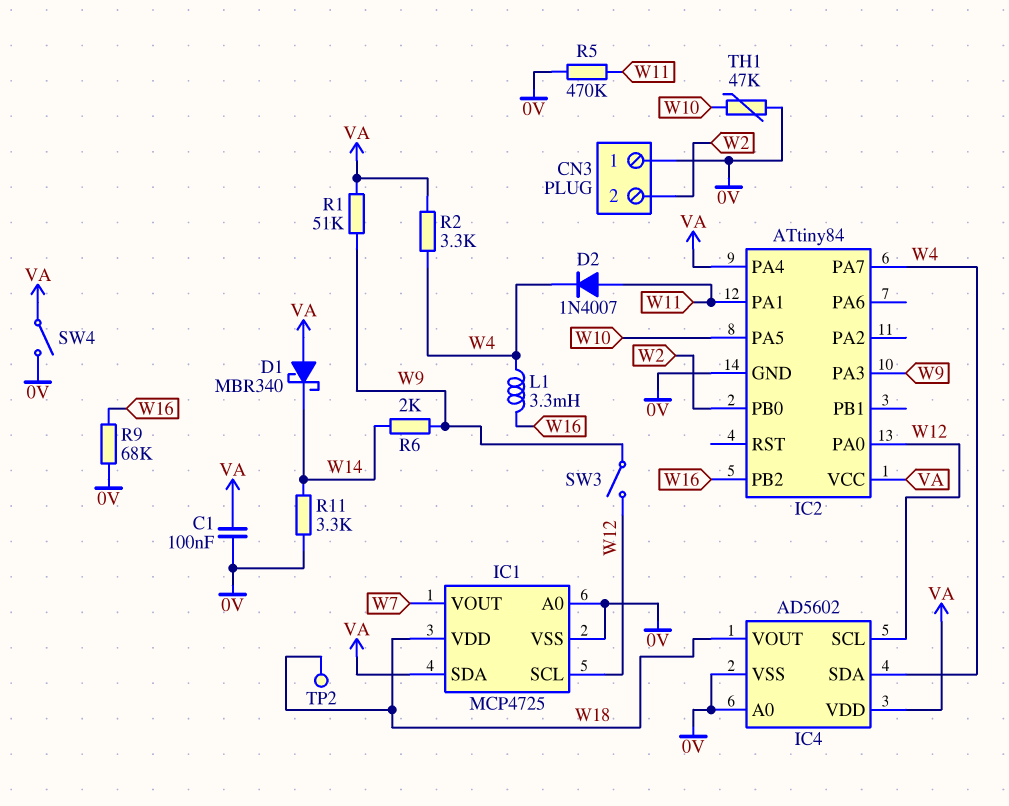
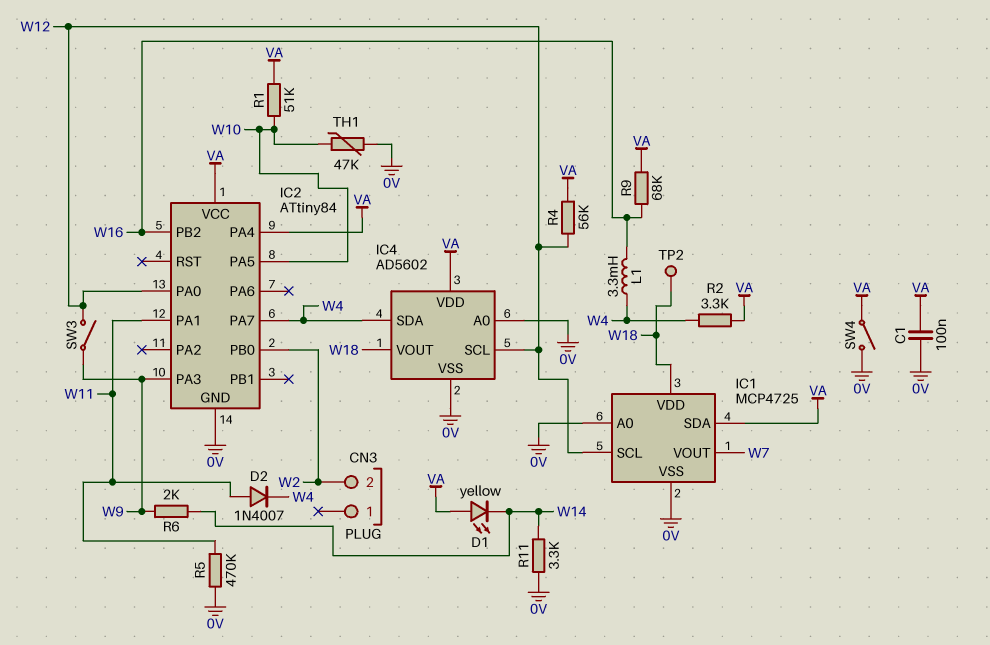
CN3 pin 1: 0V -> none
D1: schottky MBR340 (A VA, K W14) -> LED yellow (A VA, K W14)
R1: 51k (VA, W9) -> 51k (VA, W10)
R4: none -> 56k (VA, W12)
R9: 68k (0V, W16) -> 68k (VA, W16)

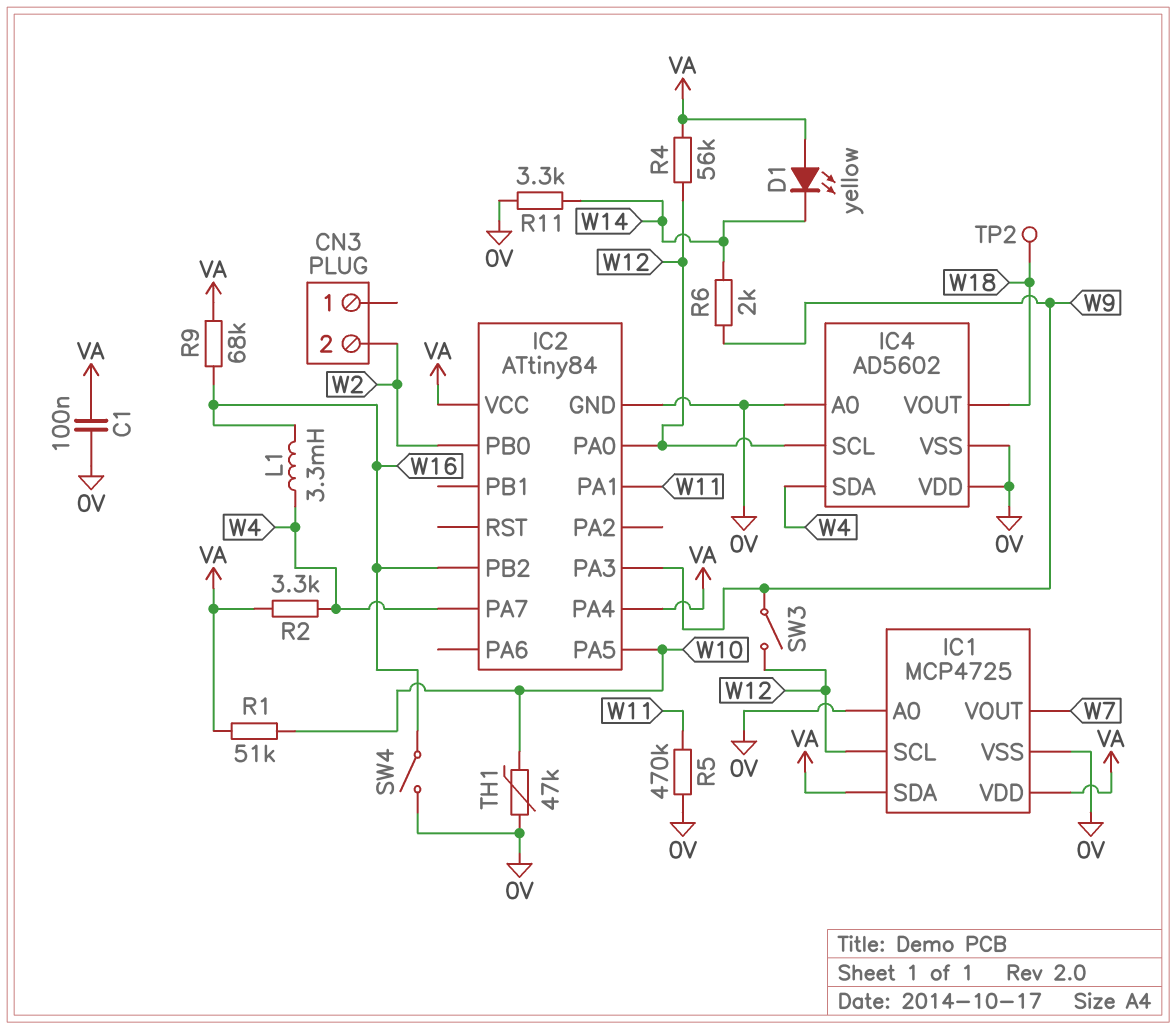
D2: diode 1N4007 (A W11, K W4) -> none
IC1 pin VDD: W18 -> VA
IC4 pin VDD: VA -> 0V
SW4: switch (0V, VA) -> switch (0V, W16)

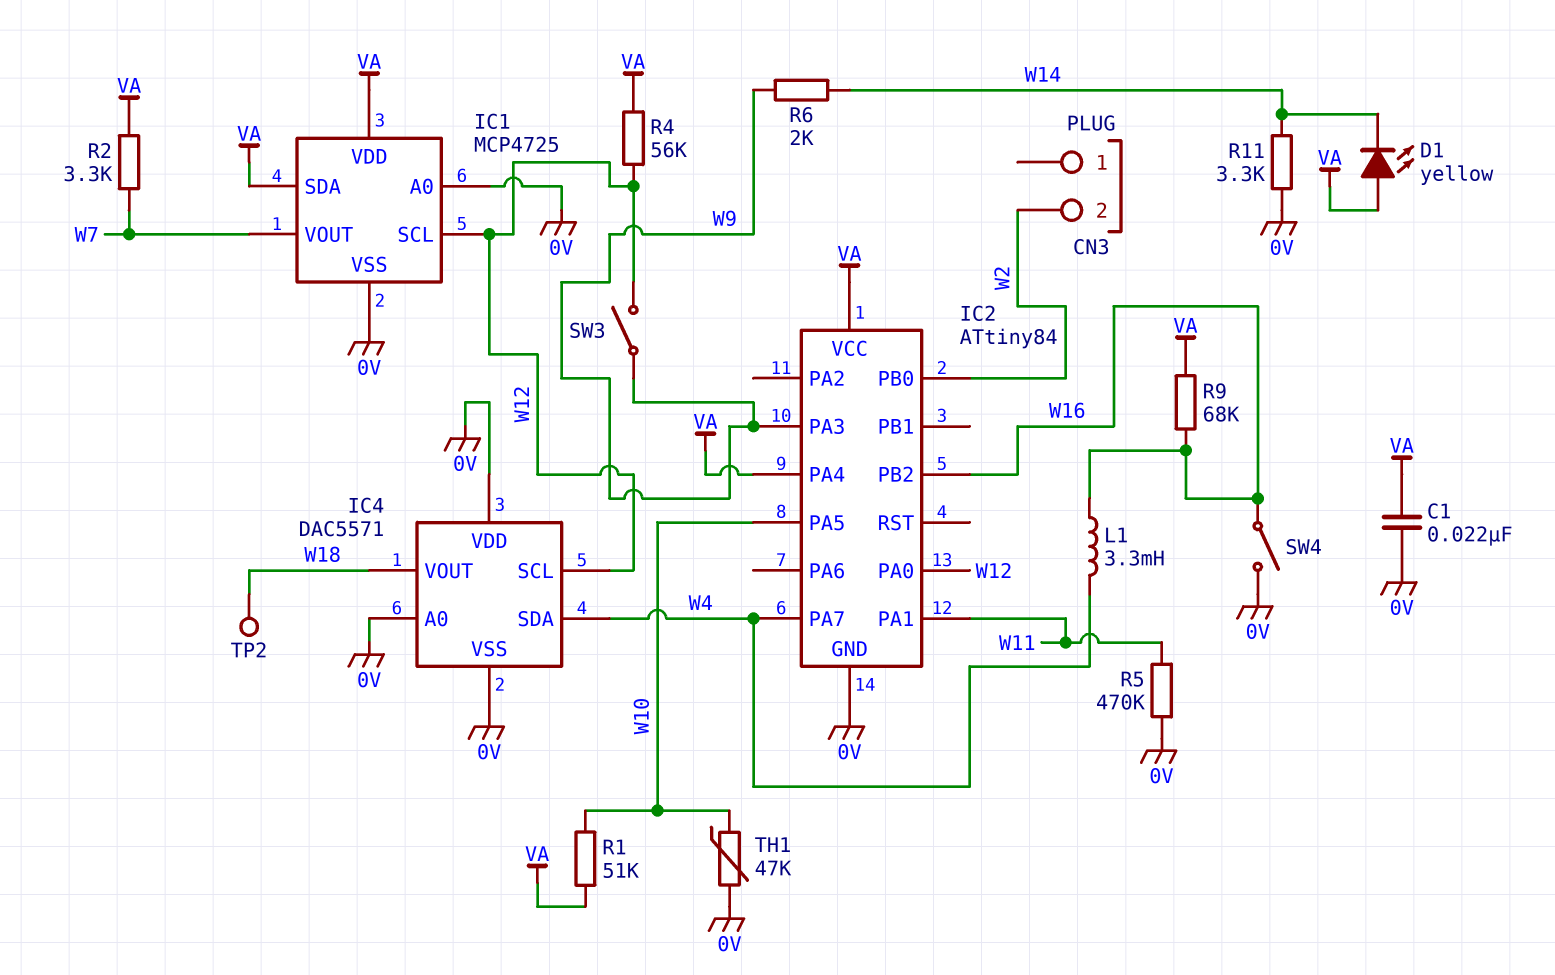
C1: 100nF (0V, VA) -> 22nF (0V, VA)
IC4: AD5602 -> DAC5571
R2: 3.3k (VA, W4) -> 3.3k (VA, W7)

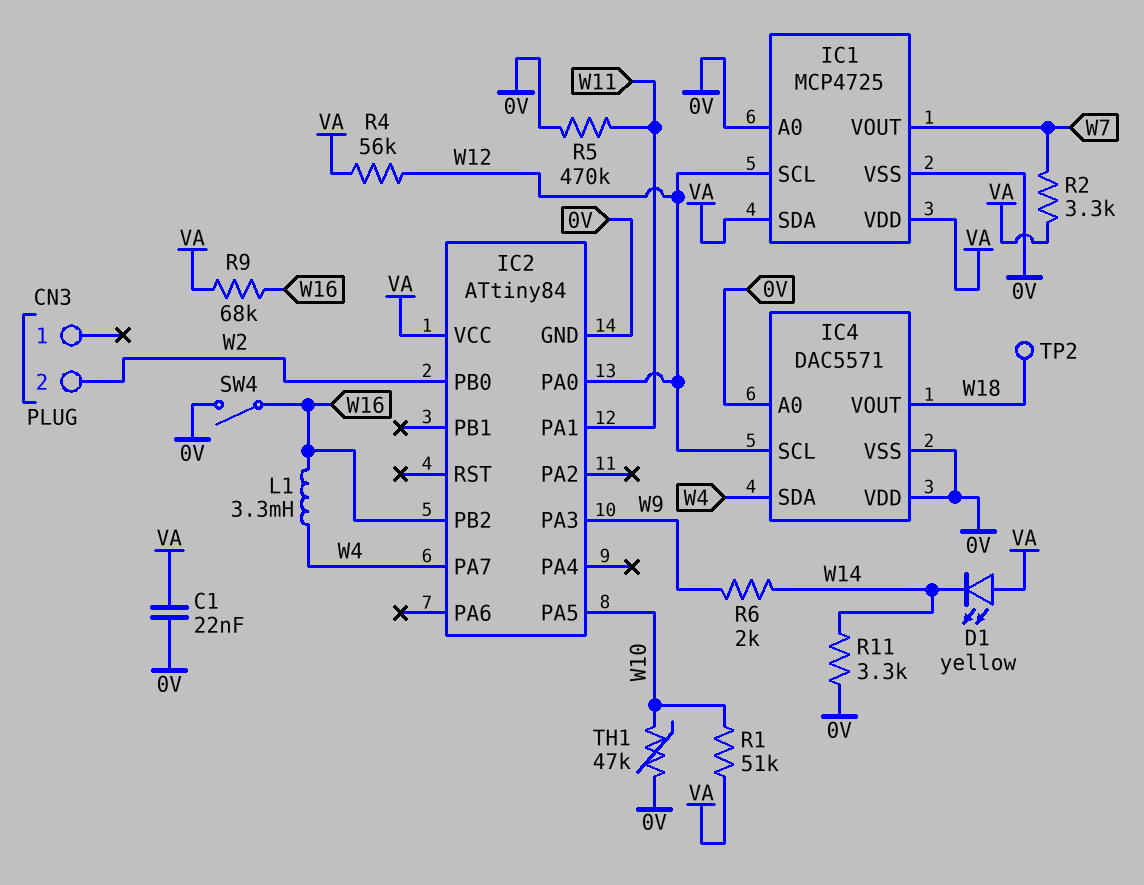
IC2 pin PA4: VA -> none
SW3: switch (W9, W12) -> none

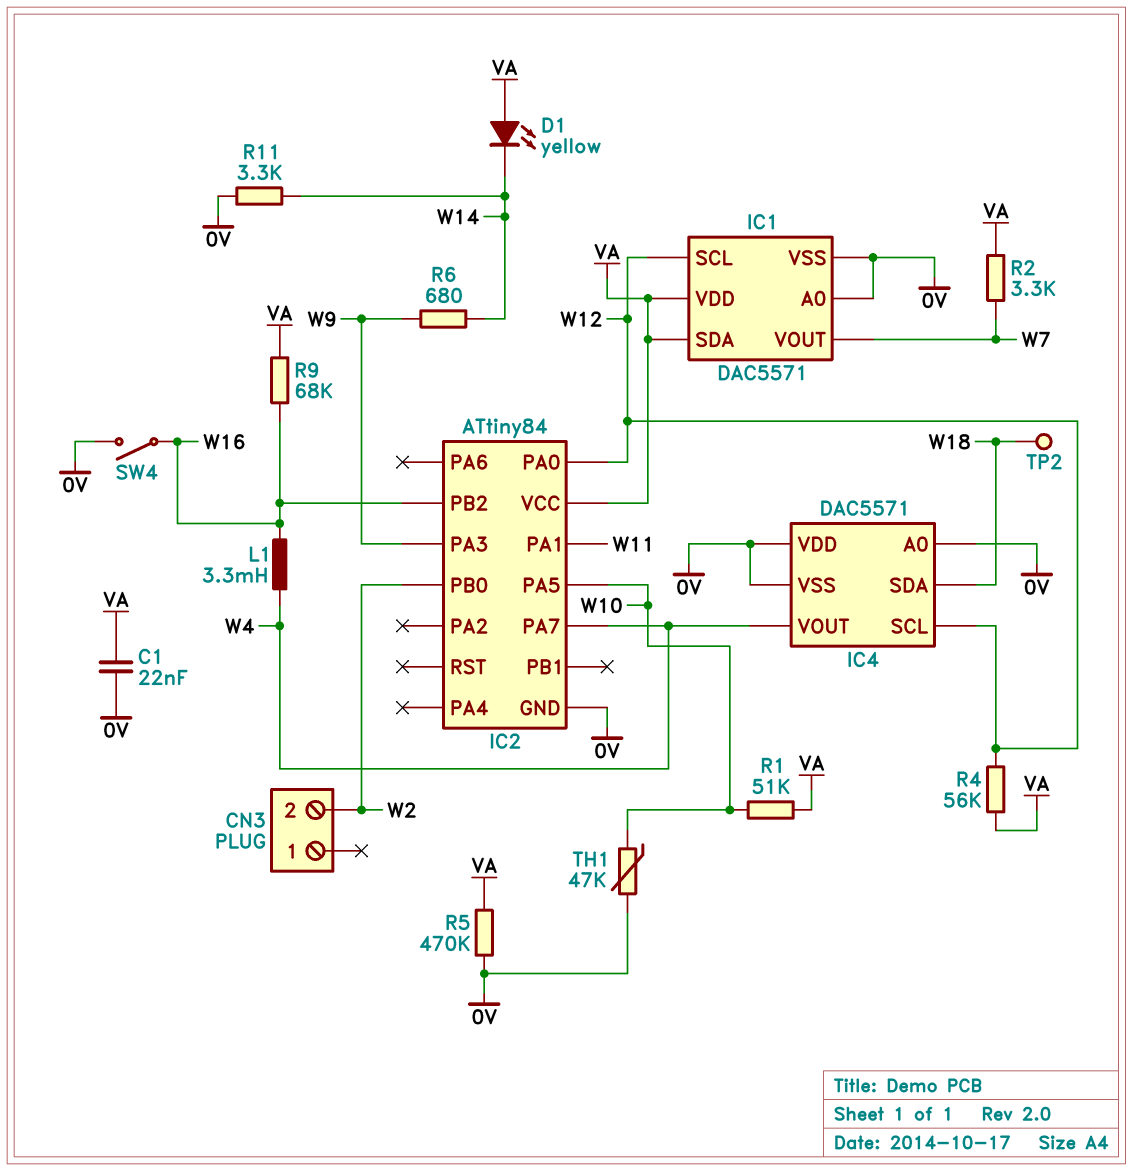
IC1: MCP4725 -> DAC5571
IC4 pin SDA: W4 -> W18
IC4 pin VOUT: W18 -> W4
R5: 470k (0V, W11) -> 470k (0V, VA)
R6: 2k (W9, W14) -> 680 (W9, W14)

